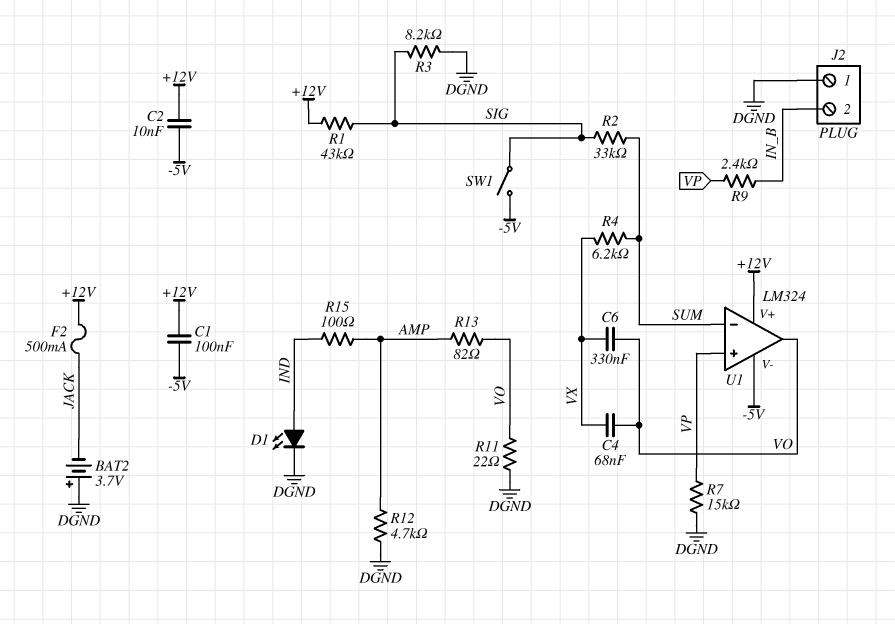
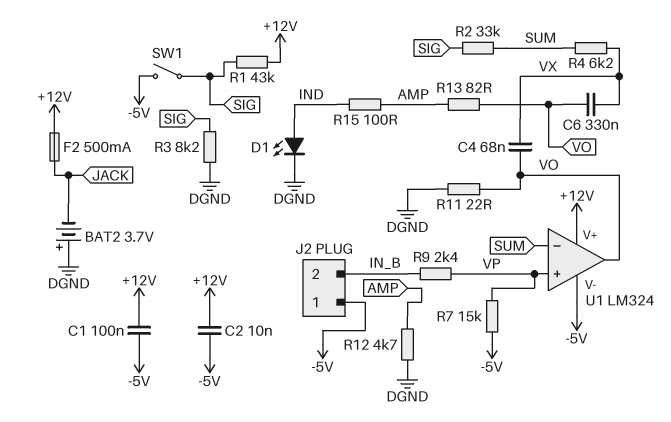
J2 pin 1: DGND -> -5V
R7: 15k (DGND, VP) -> 15k (-5V, VP)

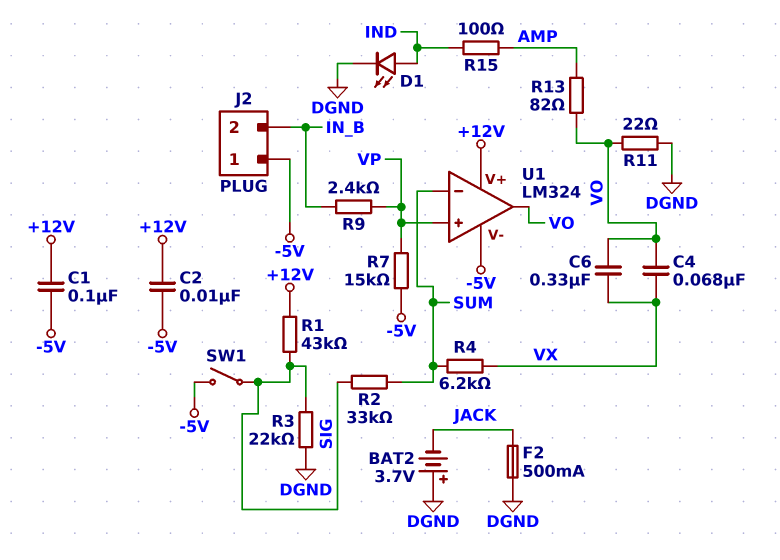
F2: 500mA (+12V, JACK) -> 500mA (DGND, JACK)
R3: 8.2k (DGND, SIG) -> 22k (DGND, SIG)
R12: 4.7k (AMP, DGND) -> none

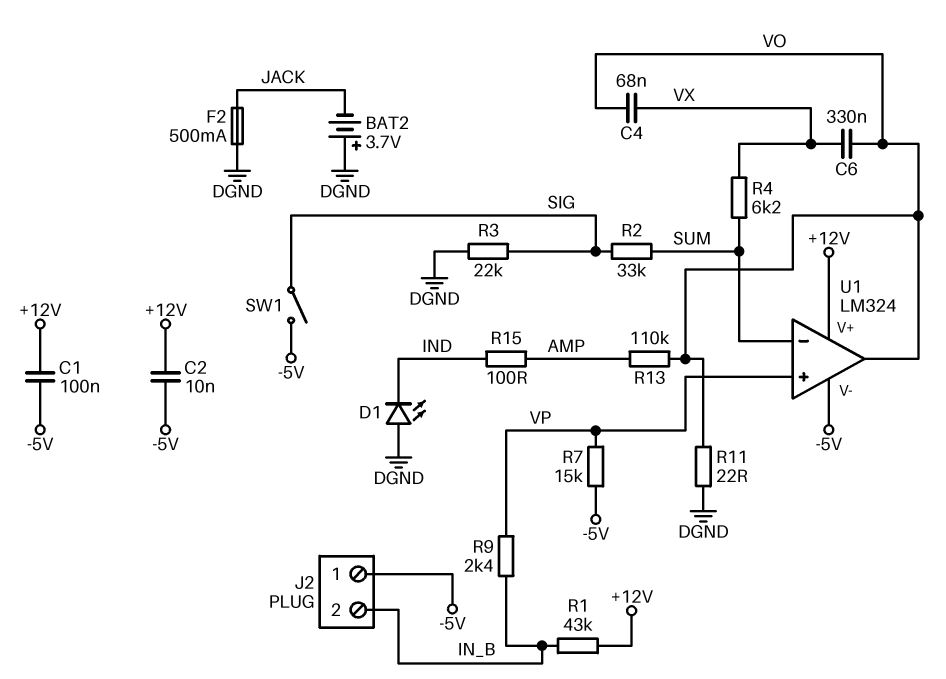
D1: LED (A IND, K DGND) -> LED (A DGND, K IND)
R1: 43k (+12V, SIG) -> 43k (+12V, IN_B)
R13: 82 (AMP, VO) -> 110k (AMP, VO)

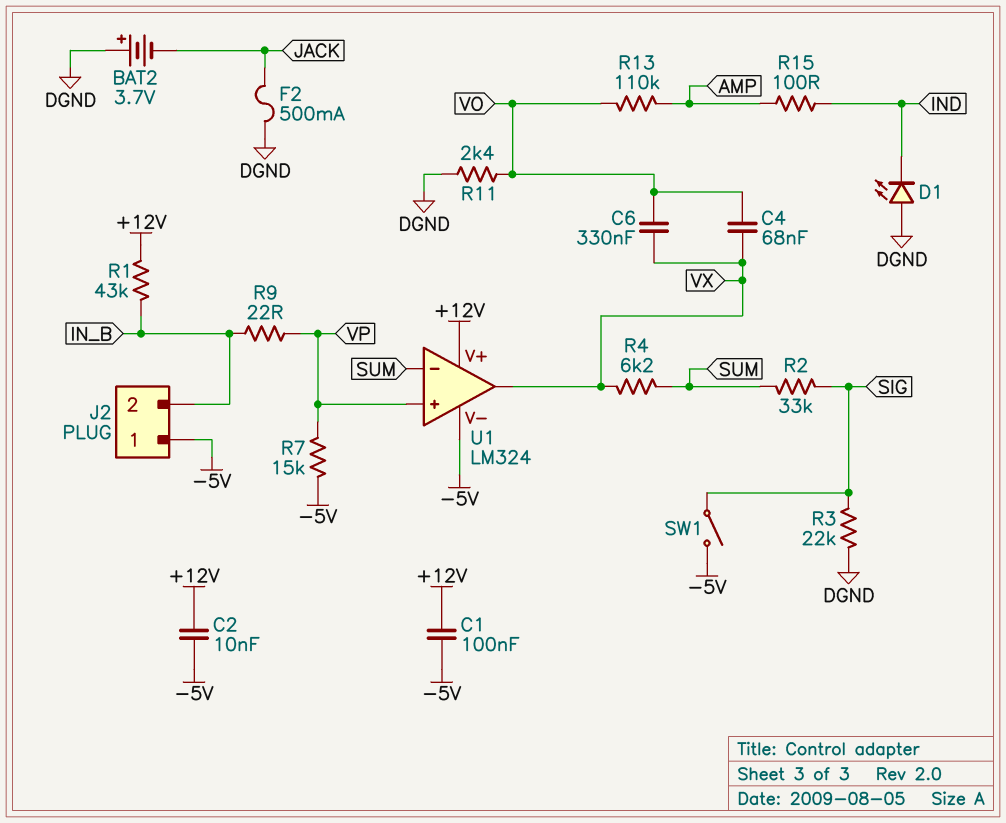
R9: 2.4k (IN_B, VP) -> 22 (IN_B, VP)
R11: 22 (DGND, VO) -> 2.4k (DGND, VO)
U1 pin out: VO -> VX

